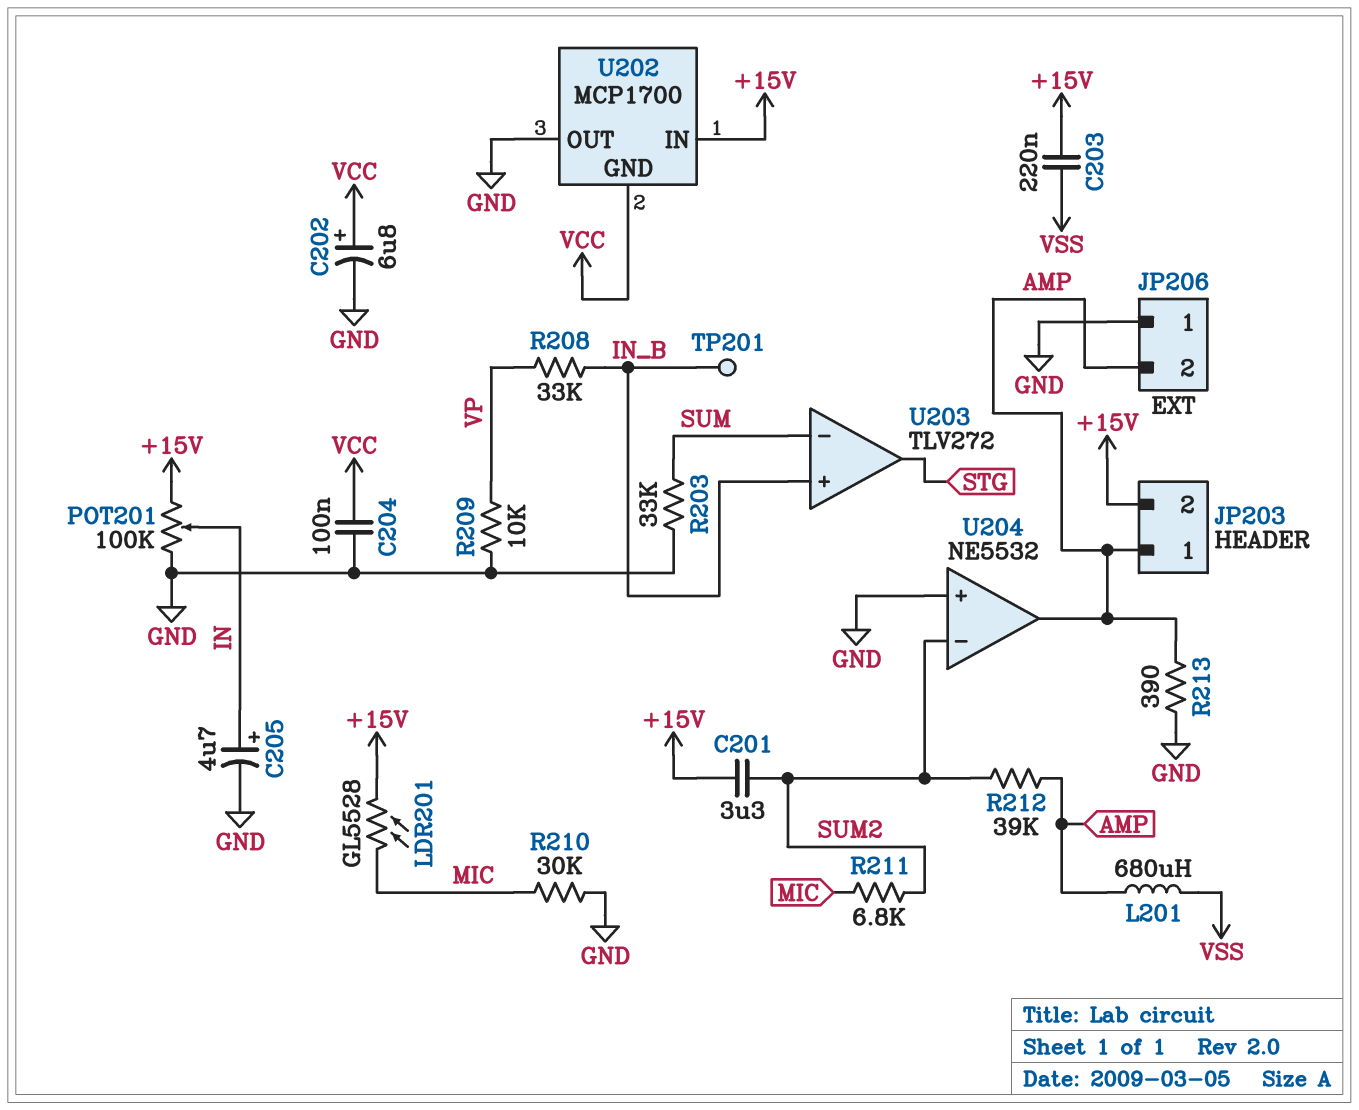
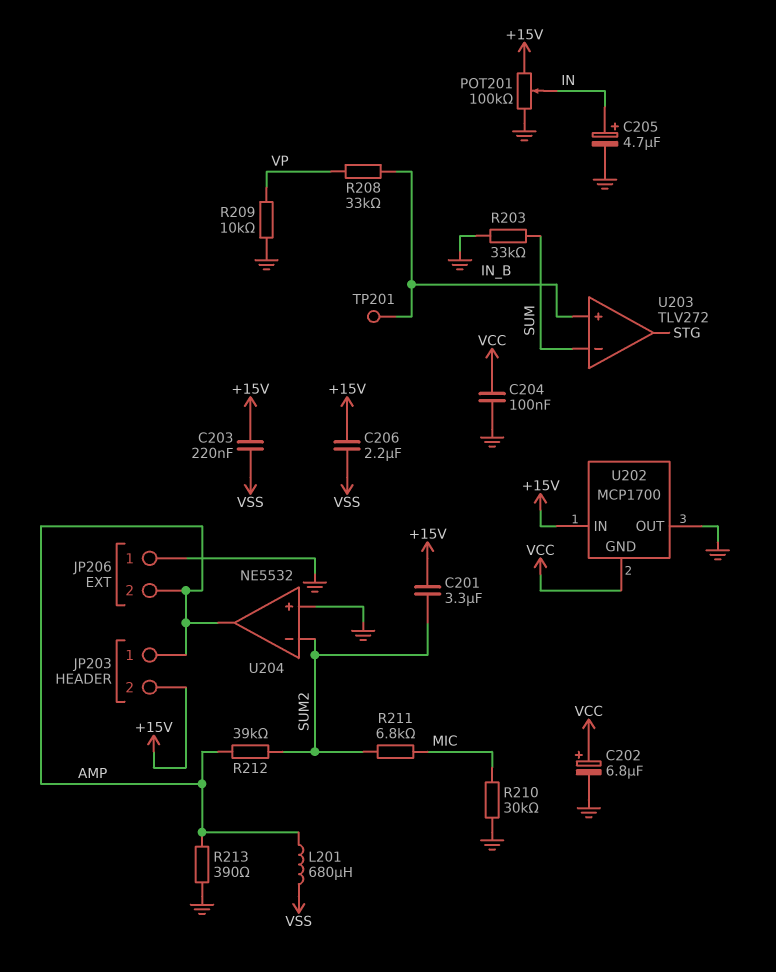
C206: none -> 2.2uF (+15V, VSS)
LDR201: GL5528 (+15V, MIC) -> none

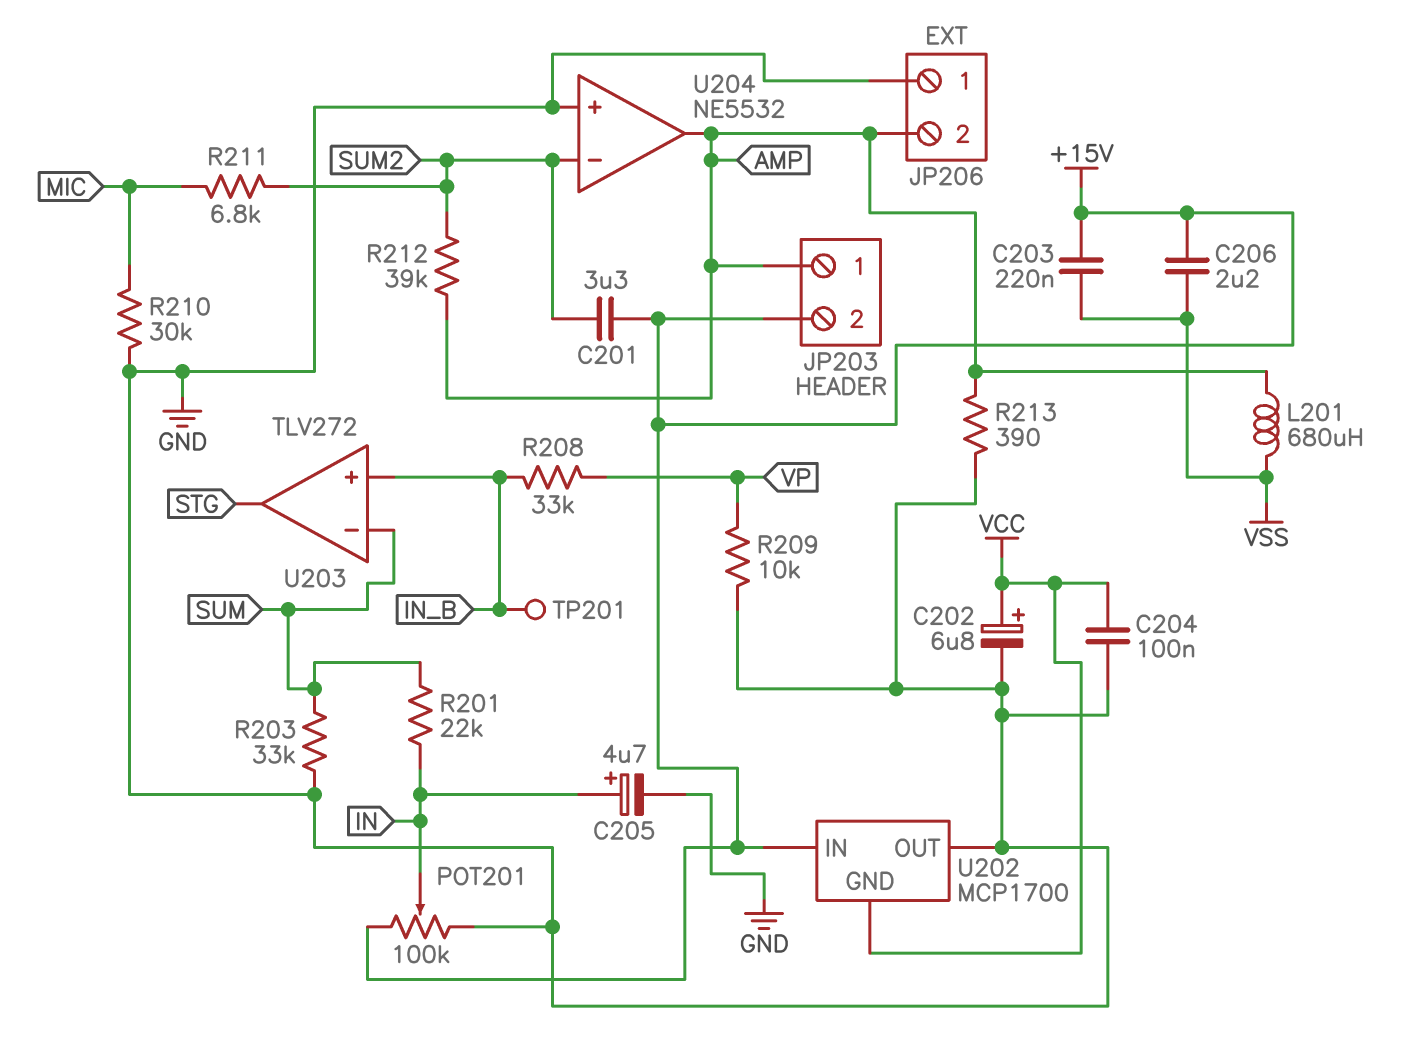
R201: none -> 22k (IN, SUM)

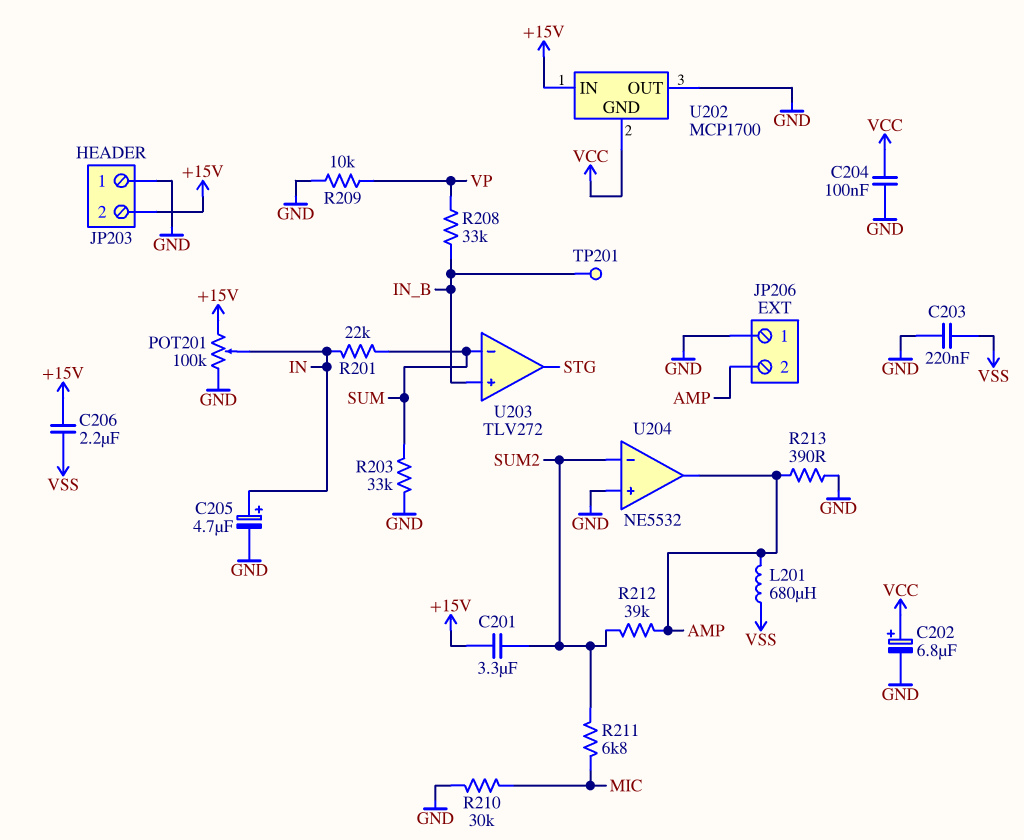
C203: 220nF (+15V, VSS) -> 220nF (GND, VSS)
JP203 pin 1: AMP -> GND

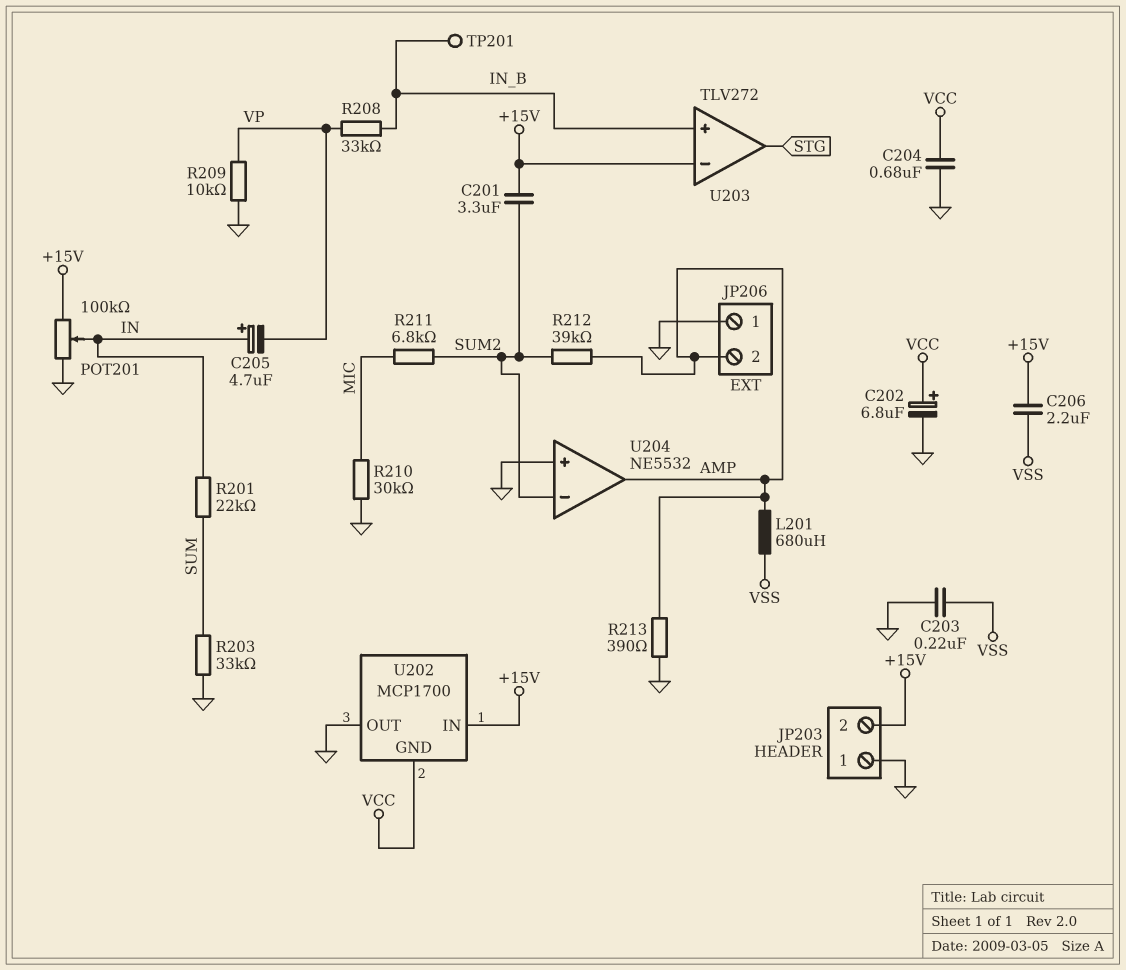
C204: 100nF (GND, VCC) -> 680nF (GND, VCC)
C205: 4.7uF (plus IN, minus GND) -> 4.7uF (plus IN, minus VP)
U203 pin in-: SUM -> +15V

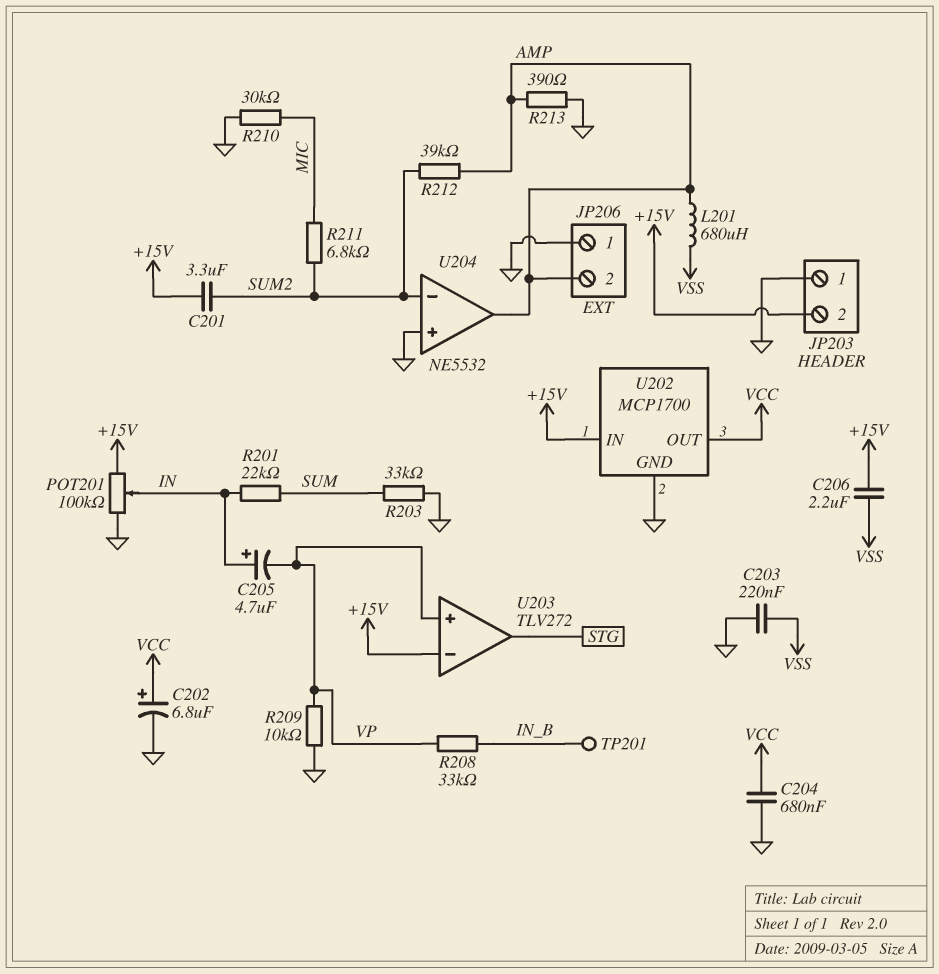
U202 pin GND: VCC -> GND
U202 pin OUT: GND -> VCC
U203 pin in+: IN_B -> VP

